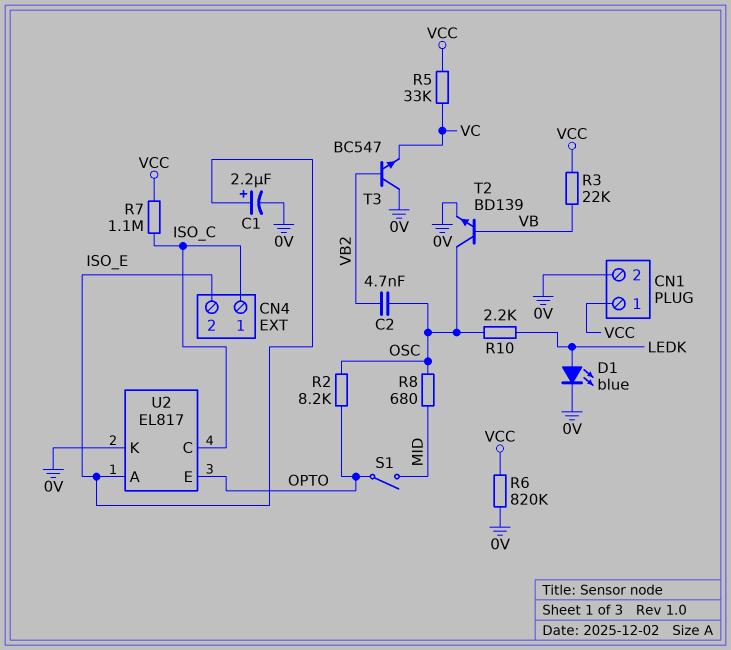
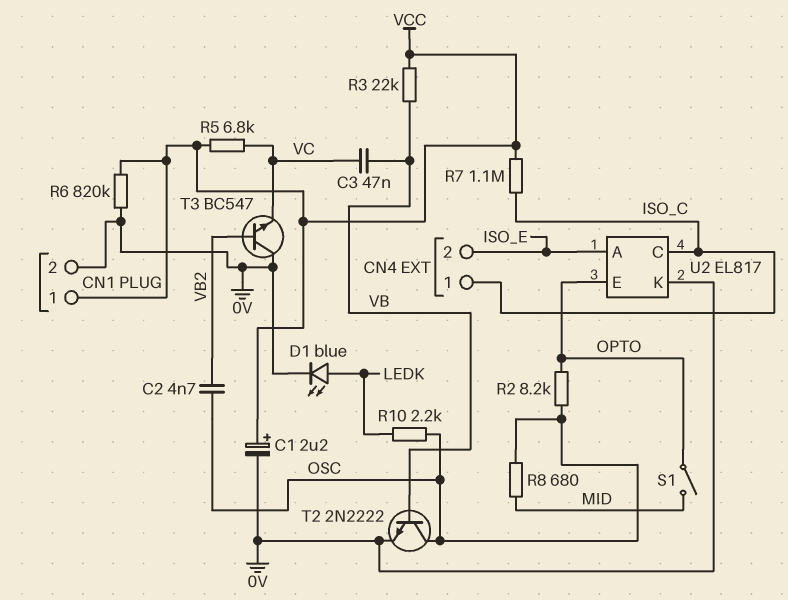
C1: 2.2uF (plus ISO_E, minus 0V) -> 2.2uF (plus VCC, minus 0V)
C3: none -> 47nF (VB, VC)
R5: 33k (VC, VCC) -> 6.8k (VC, VCC)
T2: NPN BD139 (B VB, C OSC, E 0V) -> NPN 2N2222 (B VB, C OSC, E 0V)

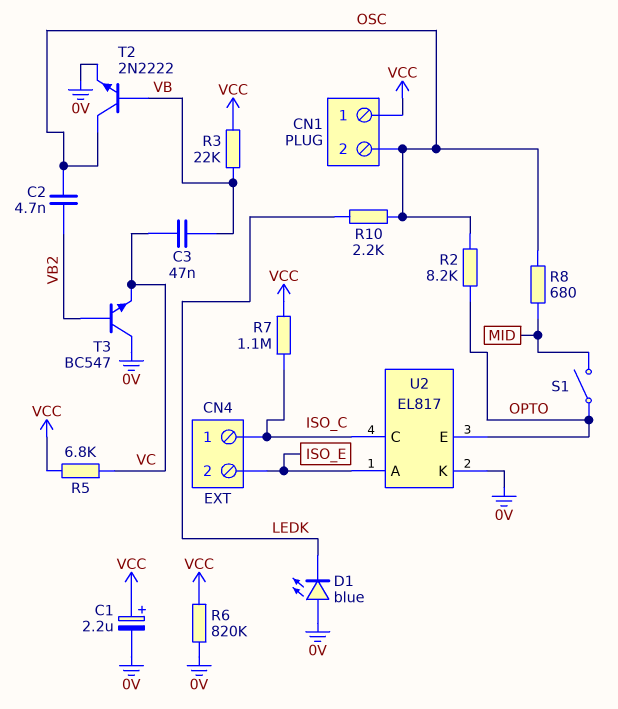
CN1 pin 2: 0V -> OSC
D1: LED blue (A LEDK, K 0V) -> LED blue (A 0V, K LEDK)

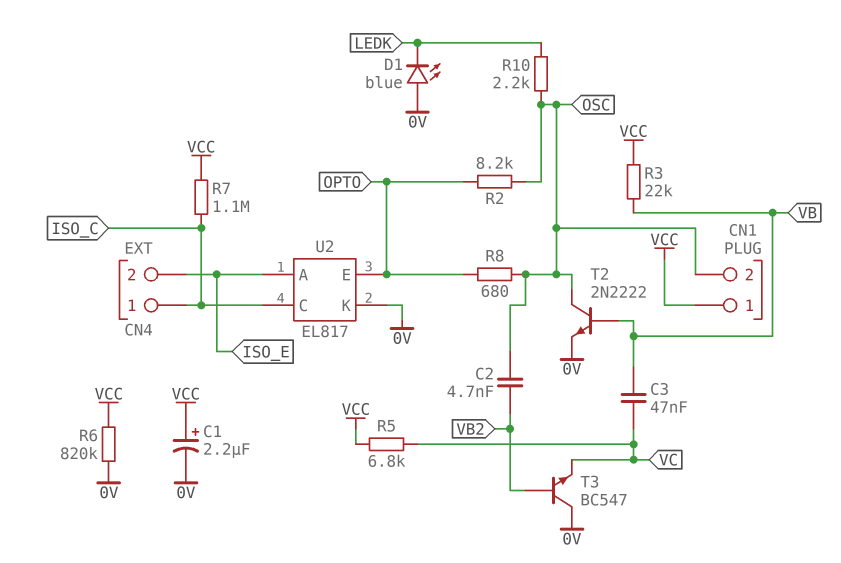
R8: 680 (MID, OSC) -> 680 (OPTO, OSC)
S1: switch (MID, OPTO) -> none

